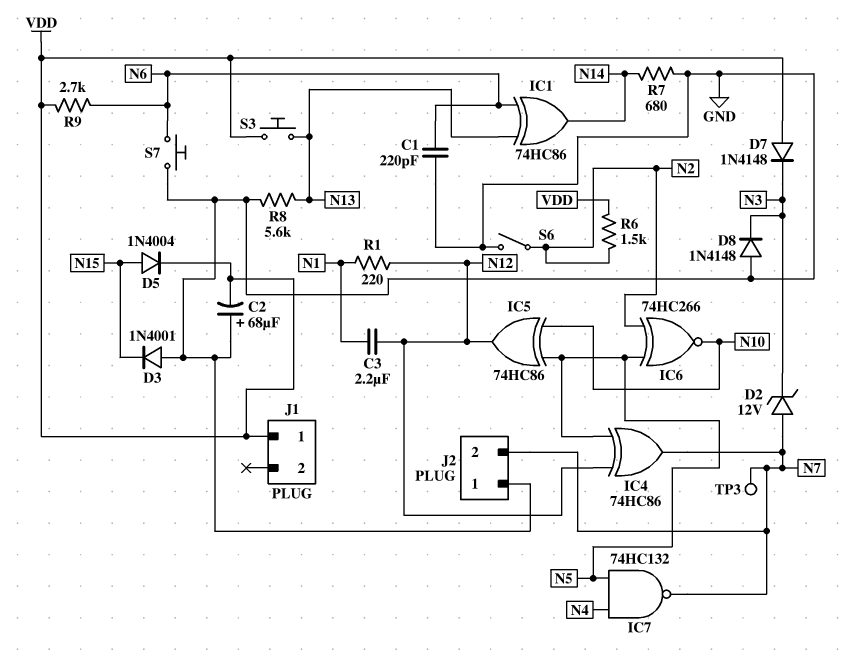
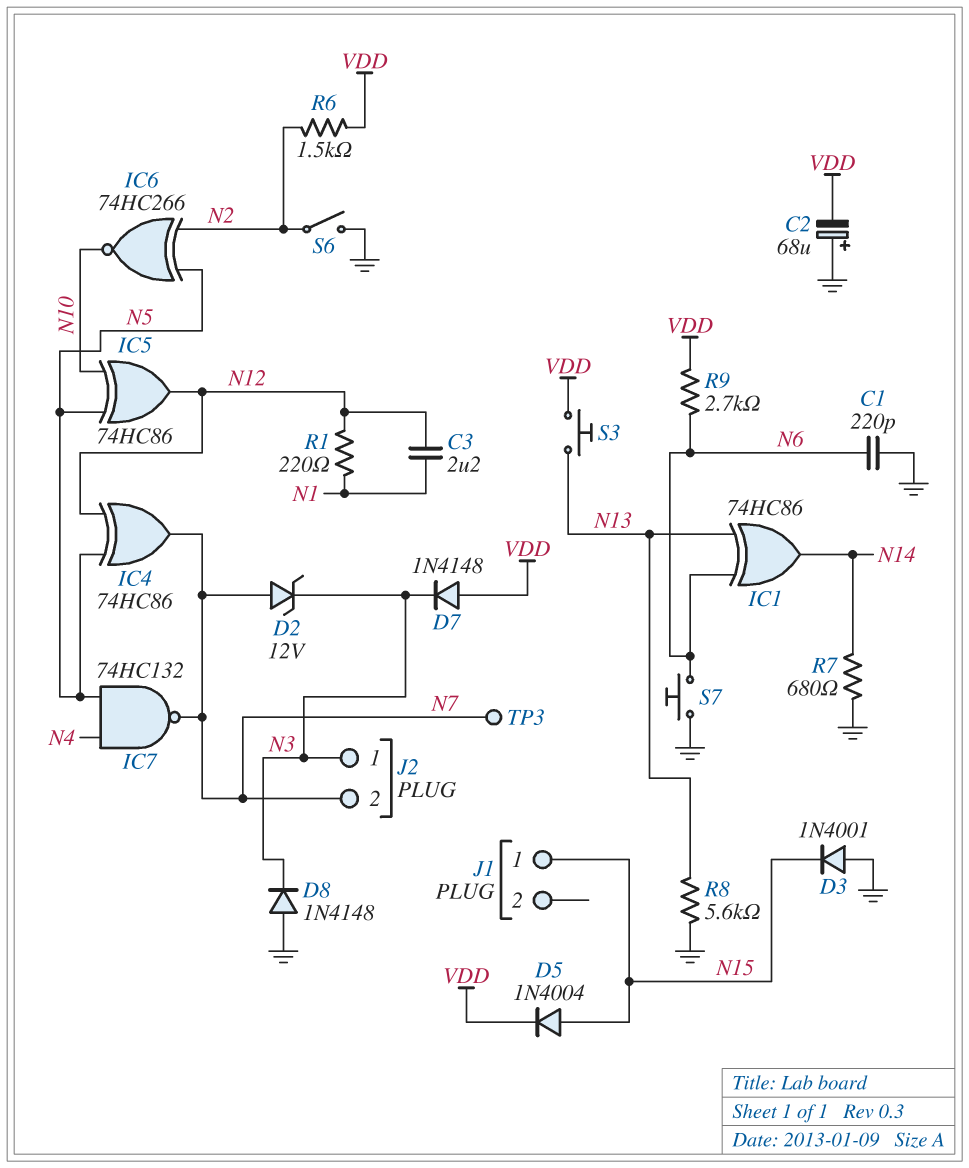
J1 pin 1: VDD -> N15
J2 pin 1: GND -> N3

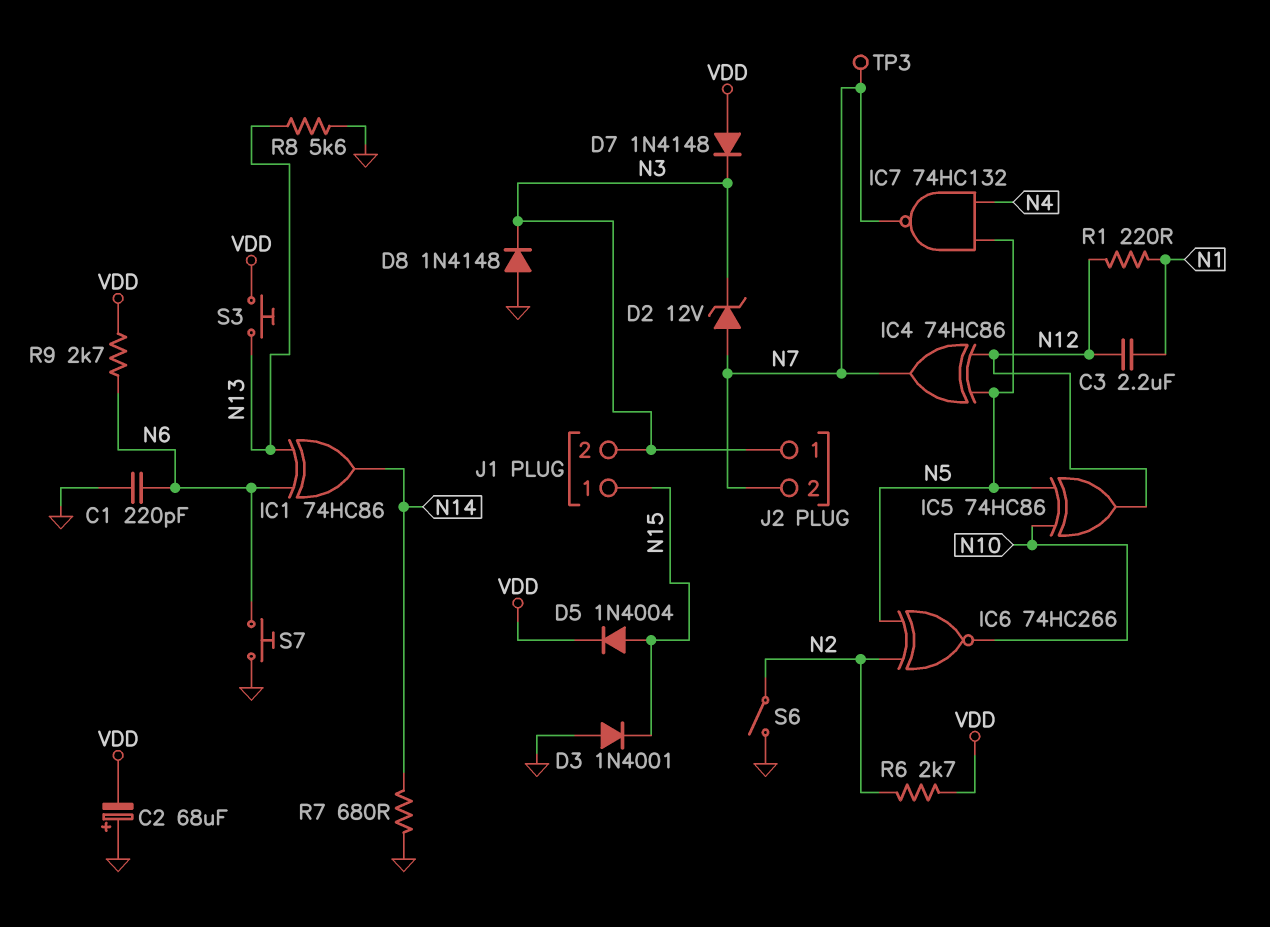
J1 pin 2: none -> N3
R6: 1.5k (N2, VDD) -> 2.7k (N2, VDD)

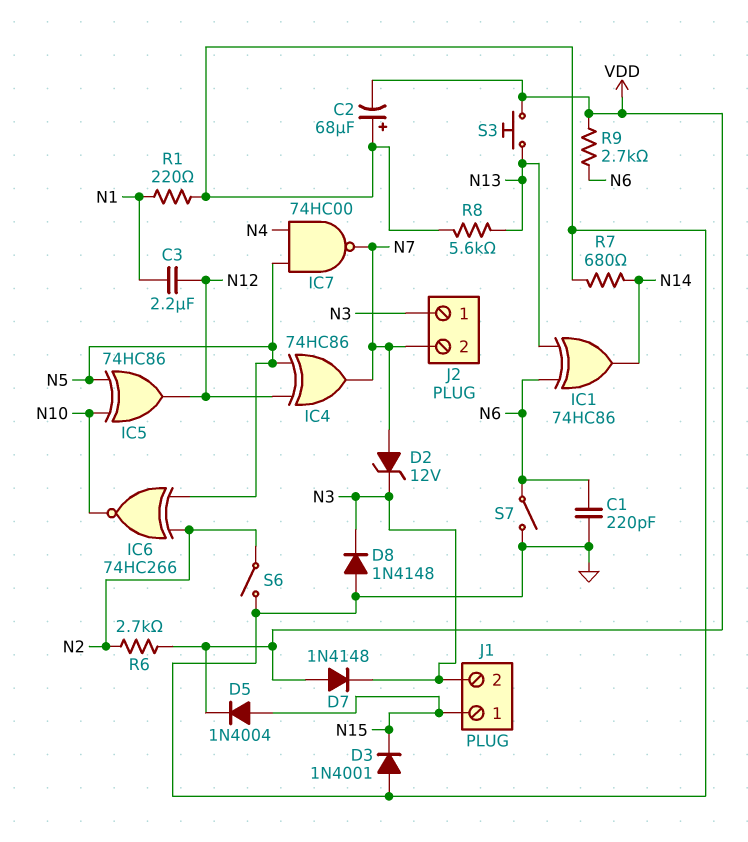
IC7: NAND 74HC132 (in N4, in N5, out N7) -> NAND 74HC00 (in N4, in N5, out N7)
R1: 220 (N1, N12) -> 220 (GND, N1)
S7: button (GND, N6) -> switch (GND, N6)
TP3: test point (N7) -> none

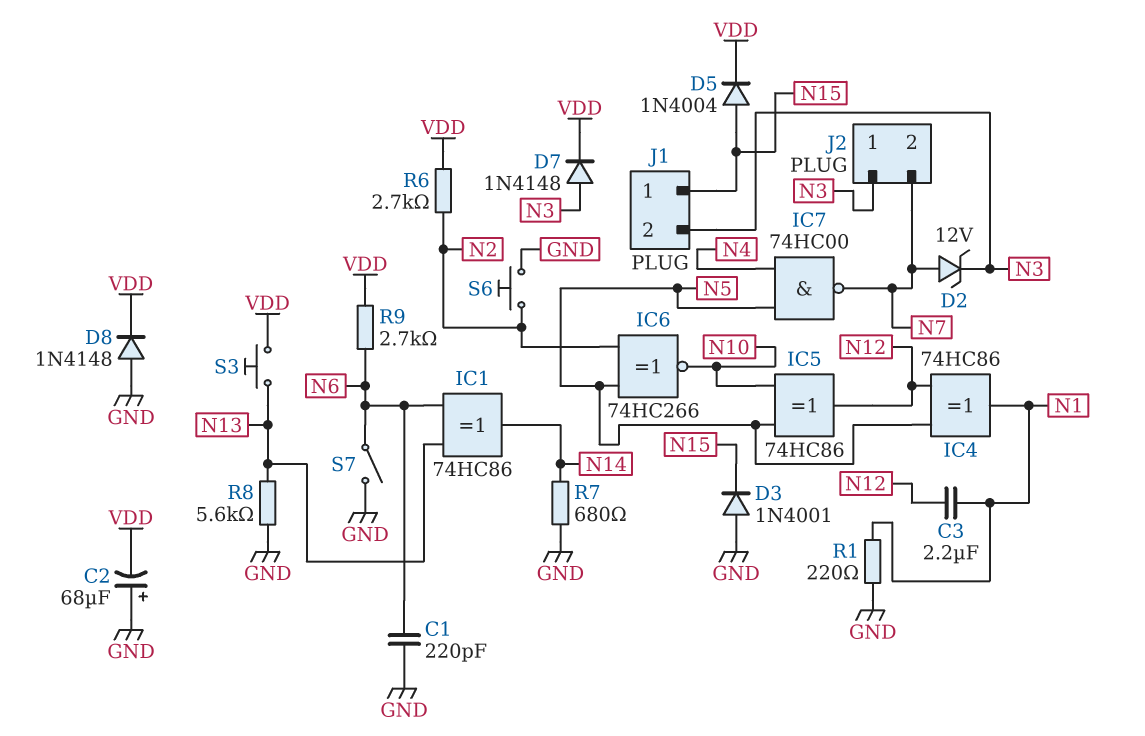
D7: diode 1N4148 (A VDD, K N3) -> diode 1N4148 (A N3, K VDD)
D8: diode 1N4148 (A GND, K N3) -> diode 1N4148 (A GND, K VDD)
IC4: XOR 74HC86 (in N5, in N12, out N7) -> XOR 74HC86 (in N5, in N12, out N1)
S6: switch (GND, N2) -> button (GND, N2)

